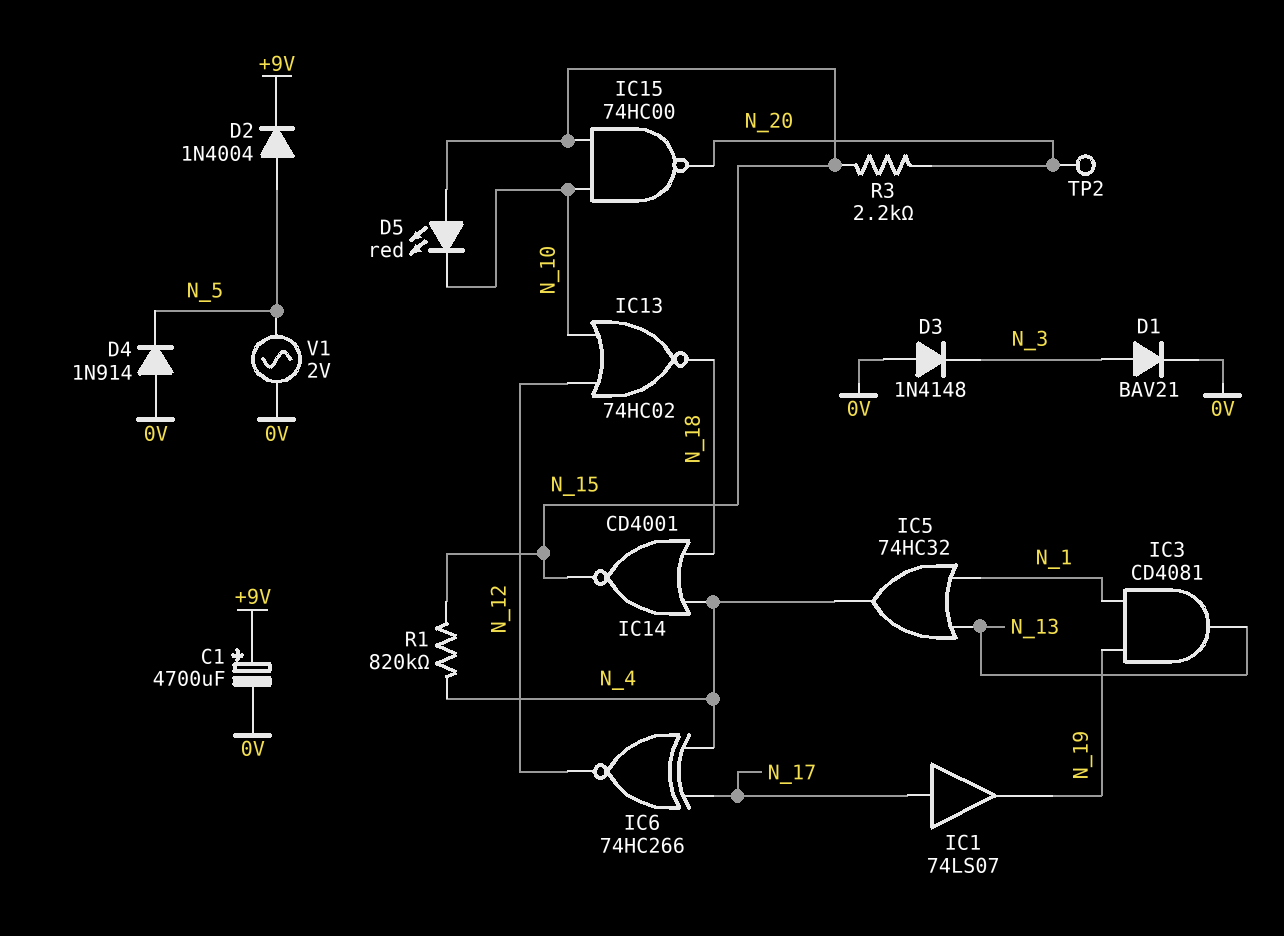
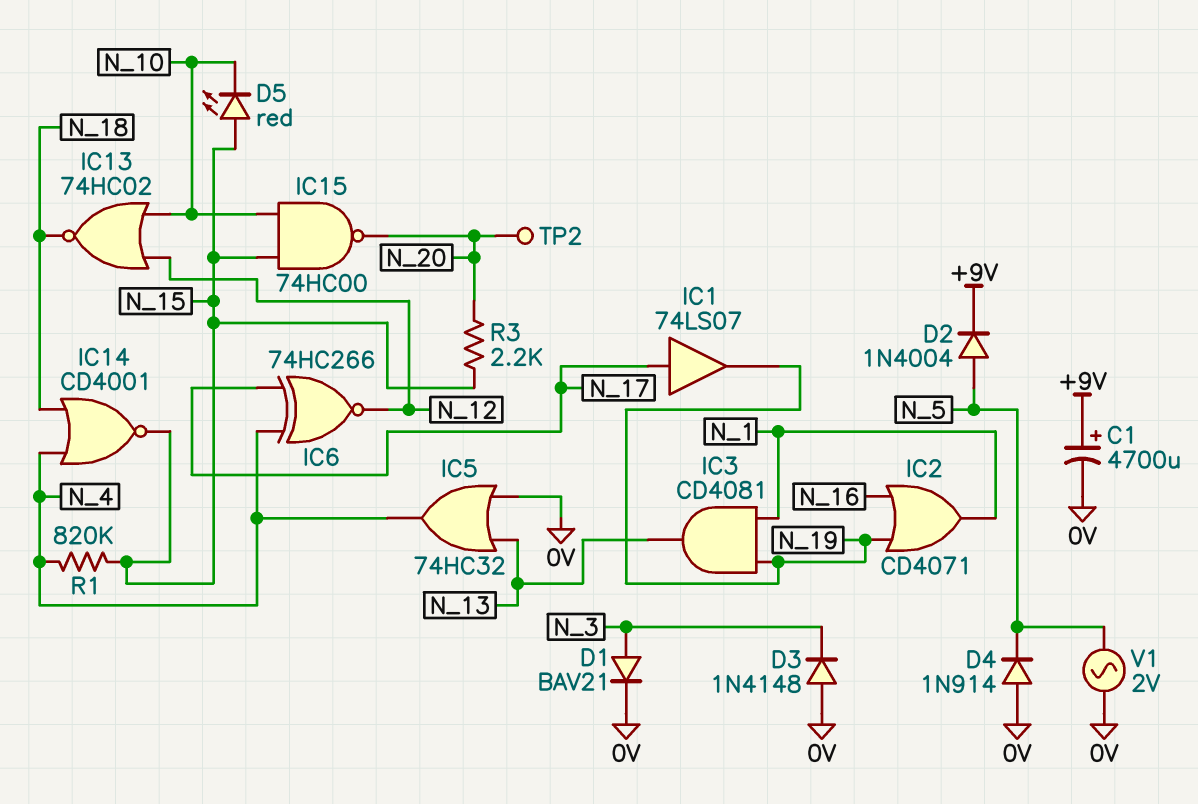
IC2: none -> OR CD4071 (in N_16, in N_19, out N_1)
IC5: OR 74HC32 (in N_1, in N_13, out N_4) -> OR 74HC32 (in 0V, in N_13, out N_4)

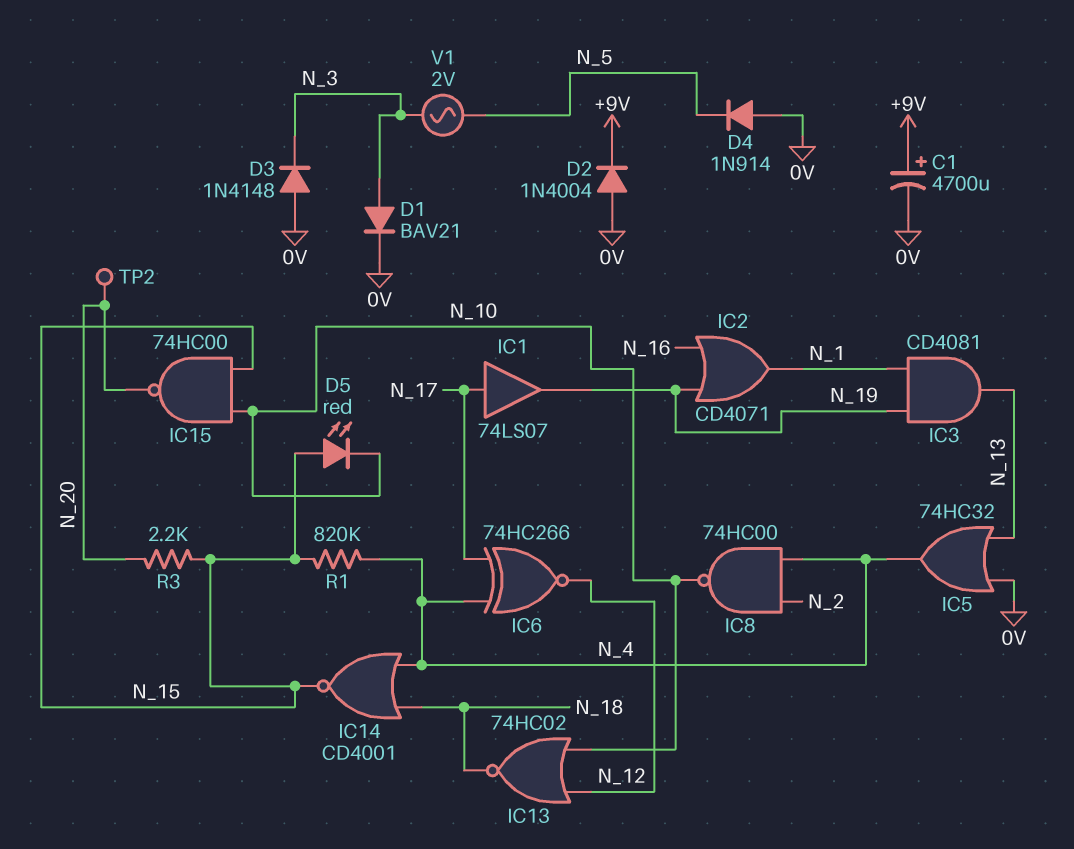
D2: diode 1N4004 (A N_5, K +9V) -> diode 1N4004 (A 0V, K +9V)
IC8: none -> NAND 74HC00 (in N_2, in N_4, out N_10)
V1: AC 2V (0V, N_5) -> AC 2V (N_3, N_5)

